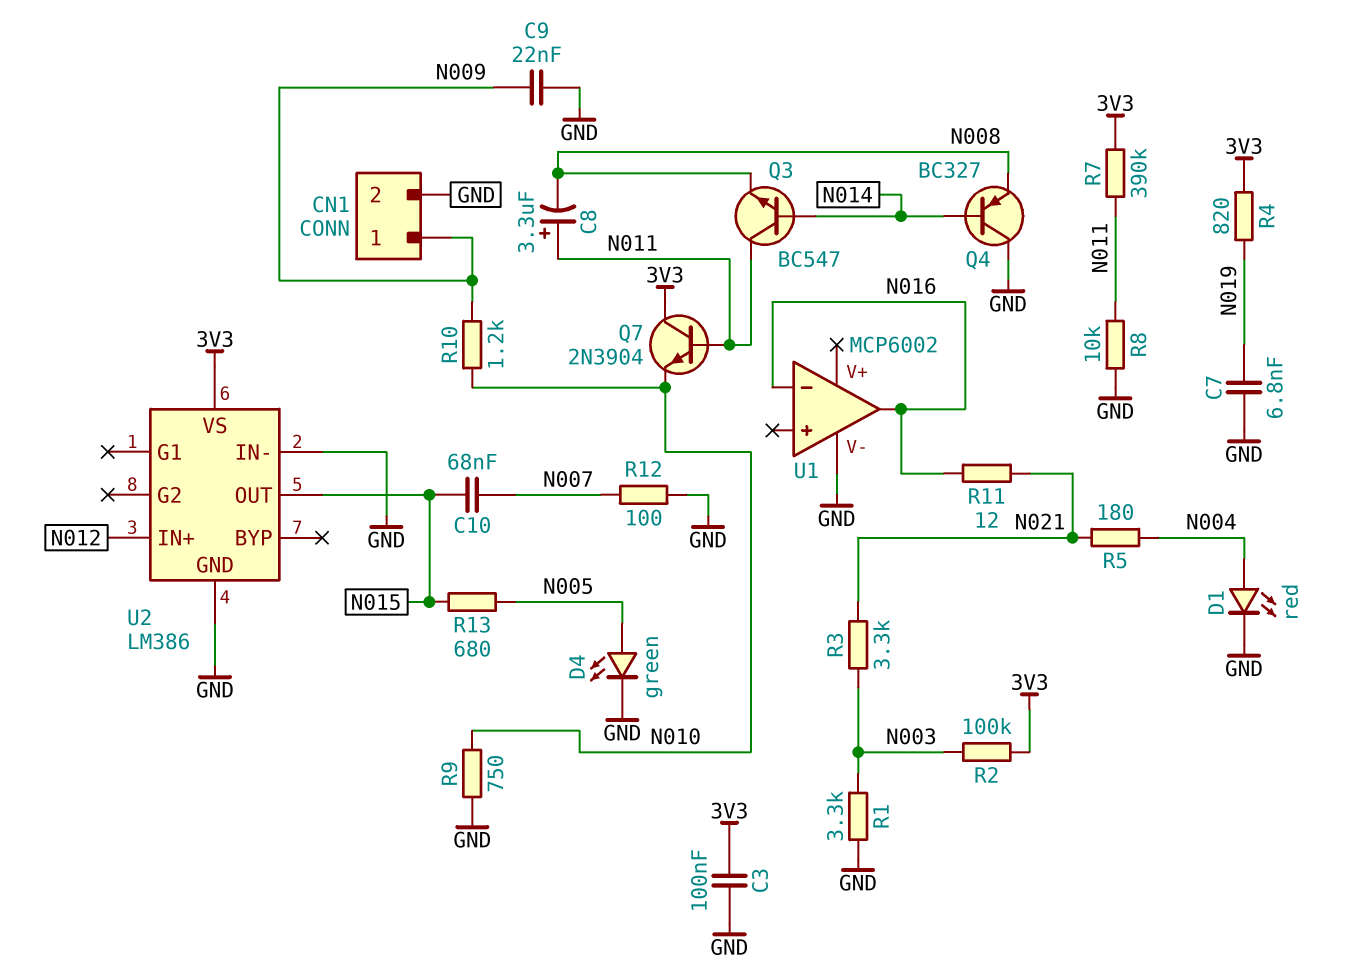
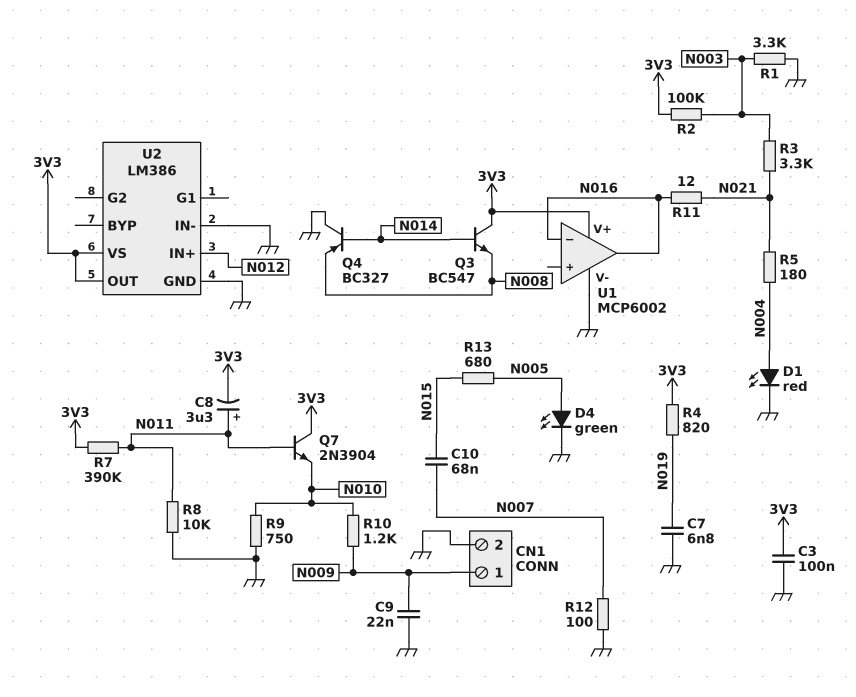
C8: 3.3uF (plus N011, minus N008) -> 3.3uF (plus N011, minus 3V3)
Q3: NPN BC547 (B N014, C N011, E N008) -> NPN BC547 (B N014, C 3V3, E N008)
U1 pin V+: none -> 3V3
U2 pin OUT: N015 -> 3V3

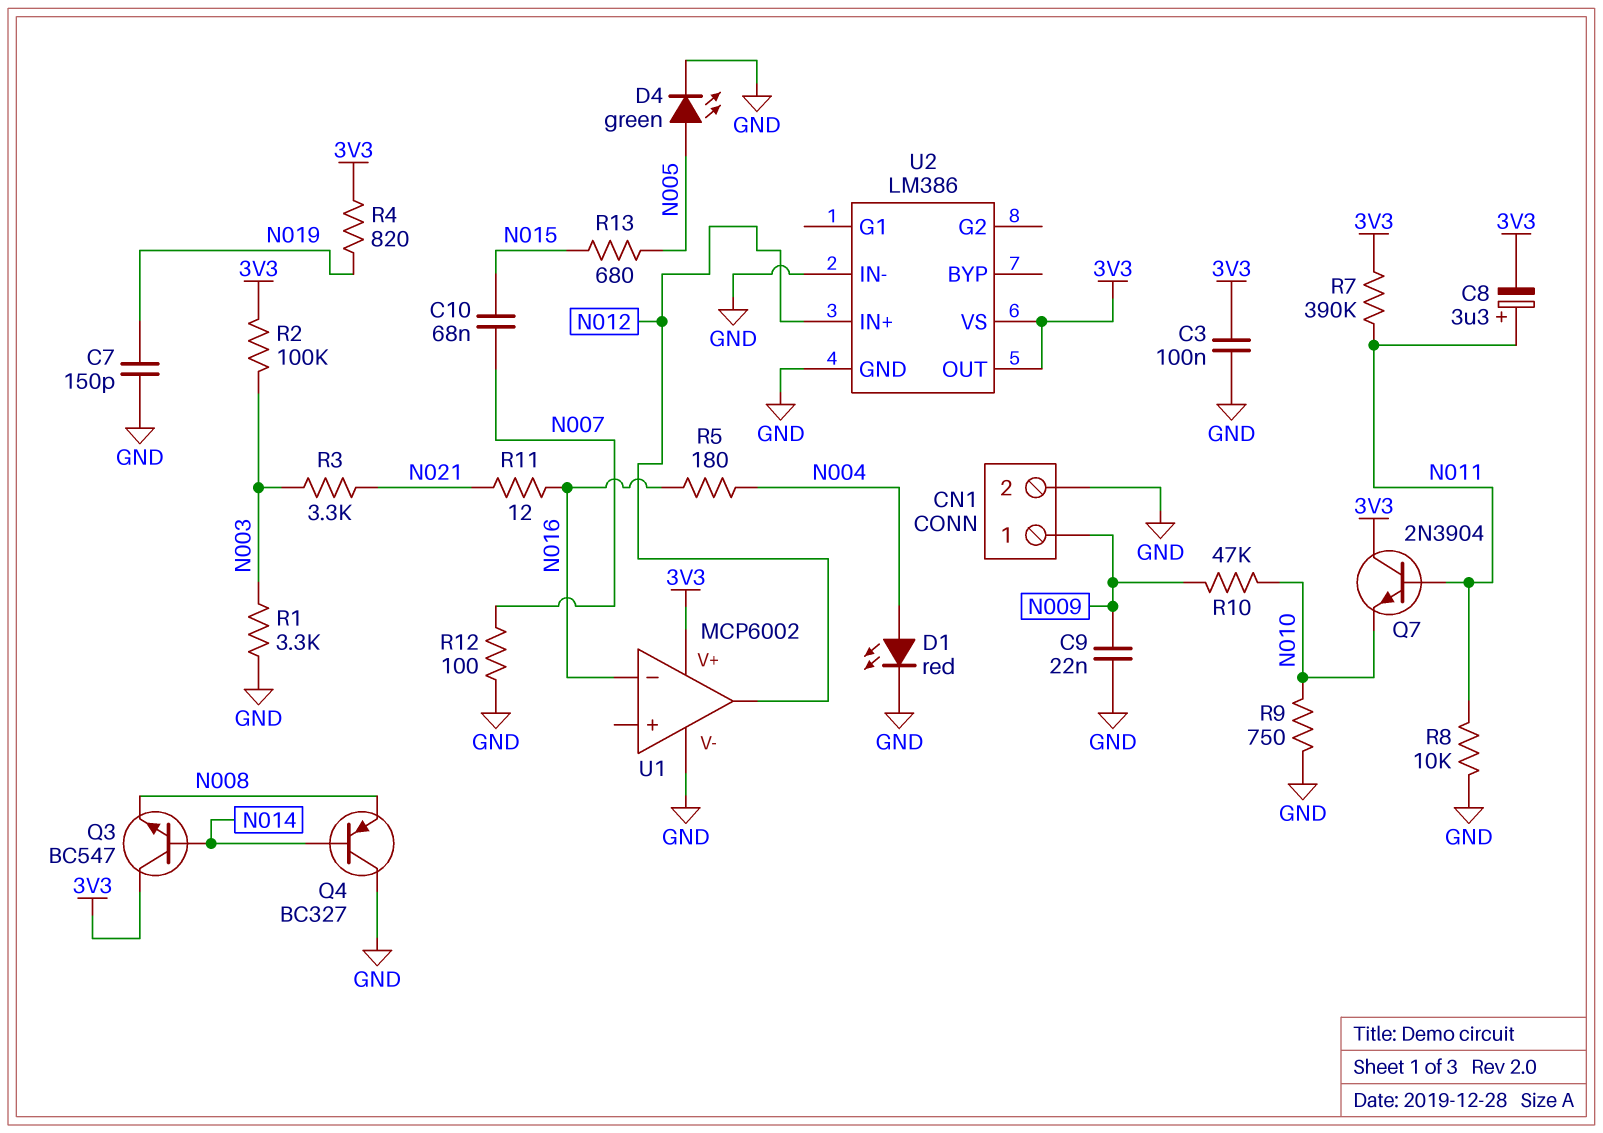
C7: 6.8nF (GND, N019) -> 150pF (GND, N019)
R5: 180 (N004, N021) -> 180 (N004, N016)
R10: 1.2k (N009, N010) -> 47k (N009, N010)
U1 pin out: N016 -> N012

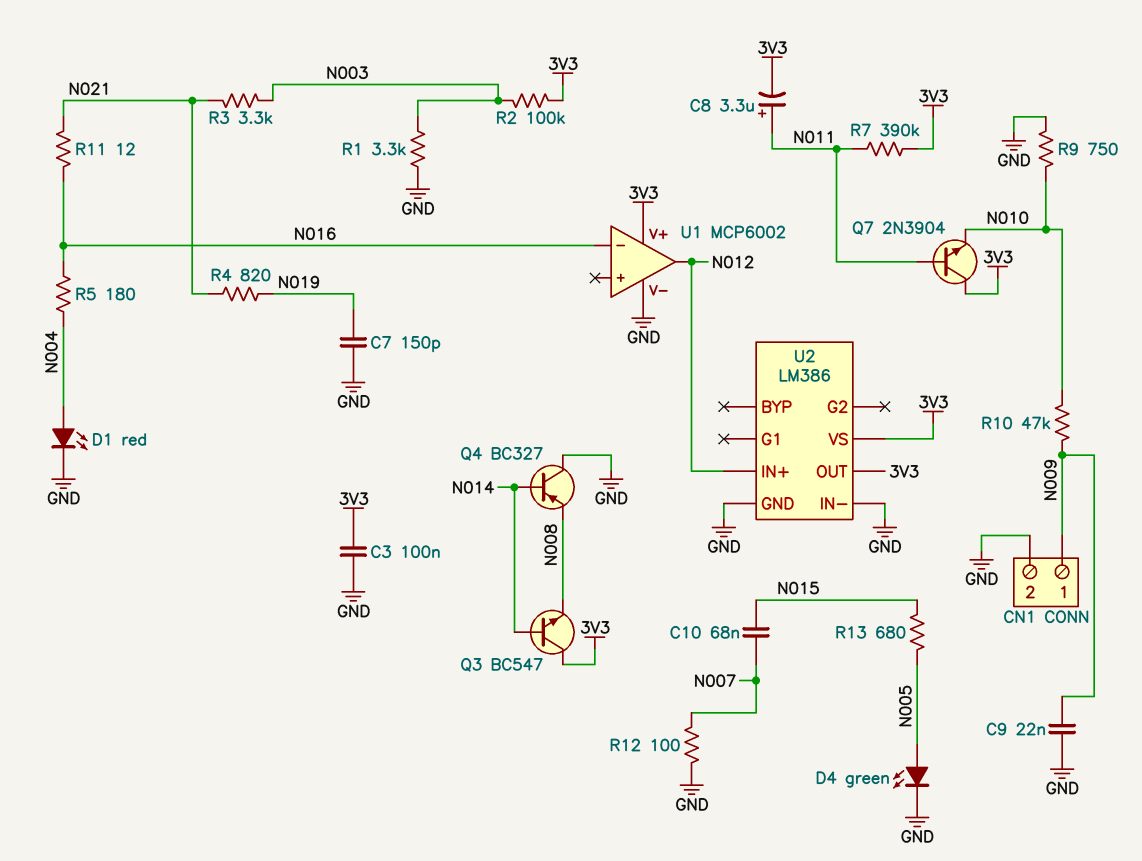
R4: 820 (3V3, N019) -> 820 (N019, N021)
R8: 10k (GND, N011) -> none

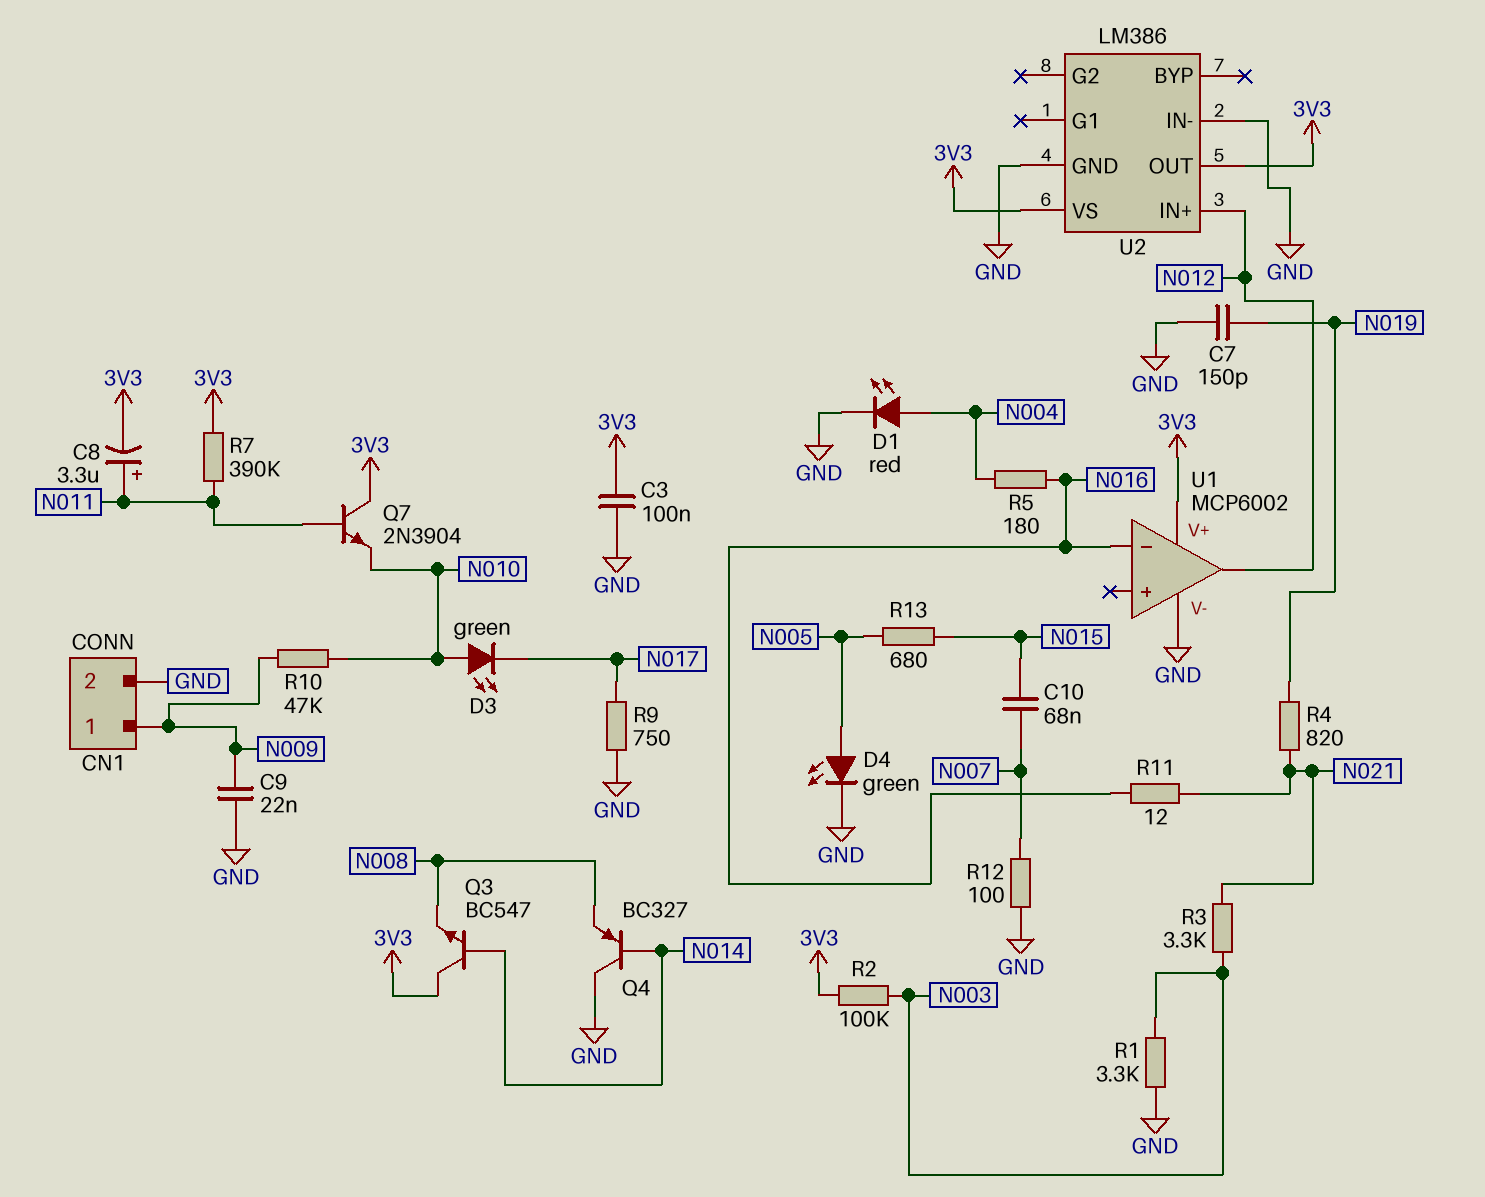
D3: none -> LED green (A N010, K N017)
R9: 750 (GND, N010) -> 750 (GND, N017)

